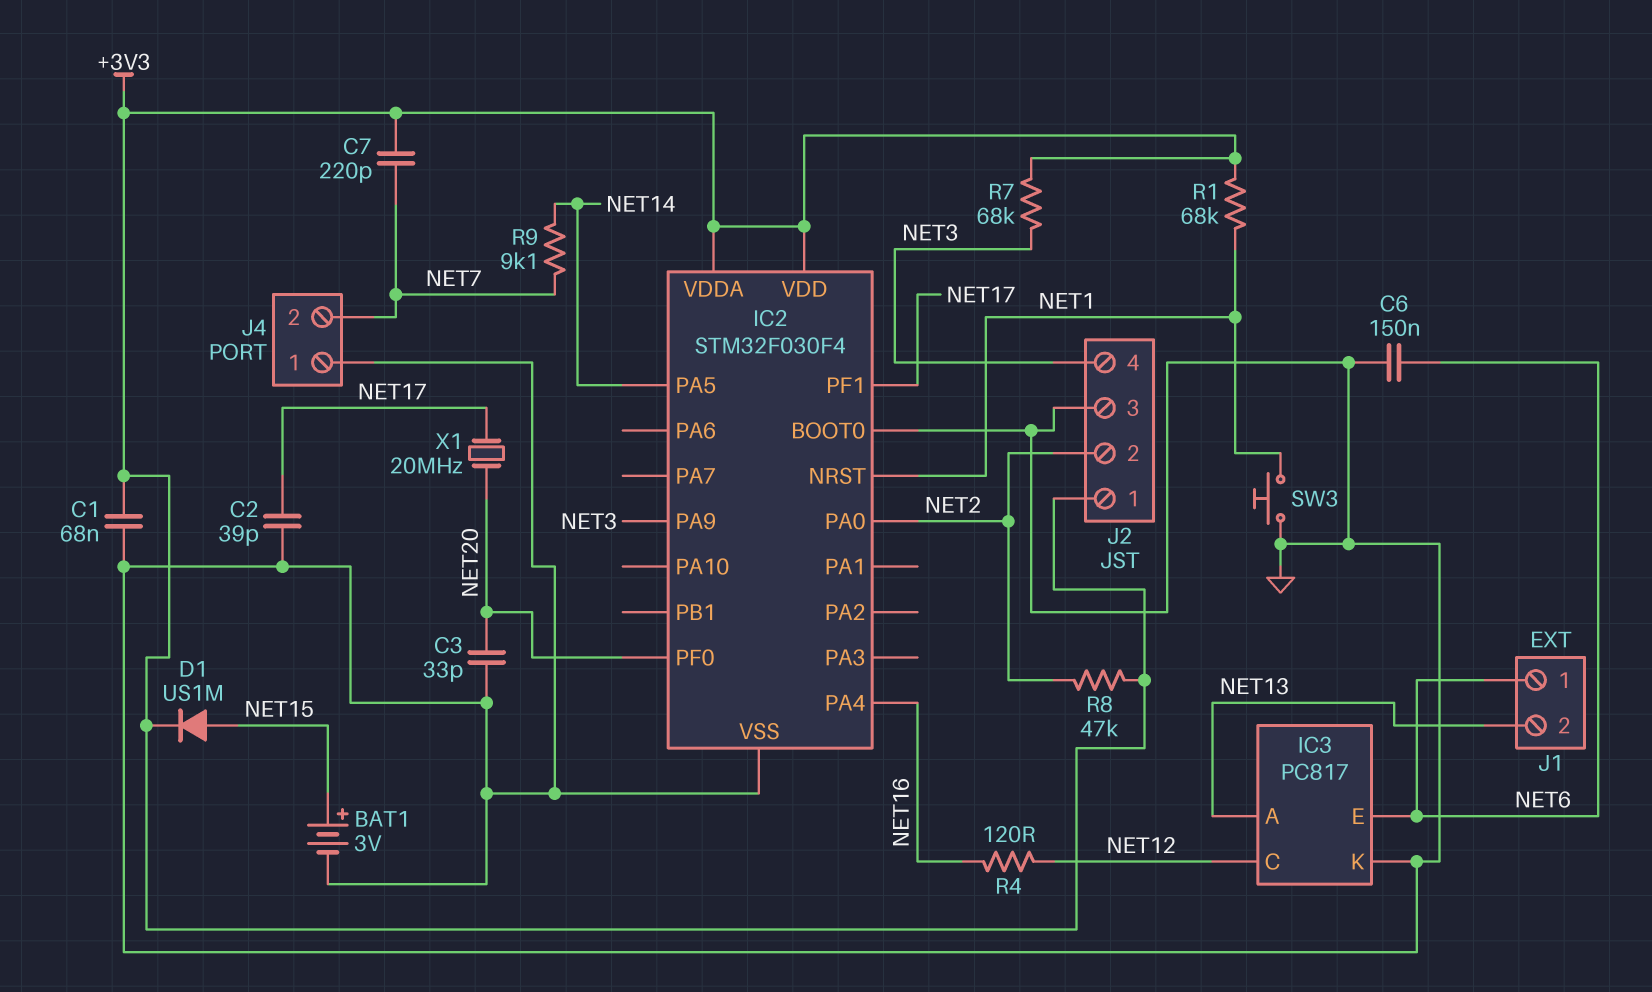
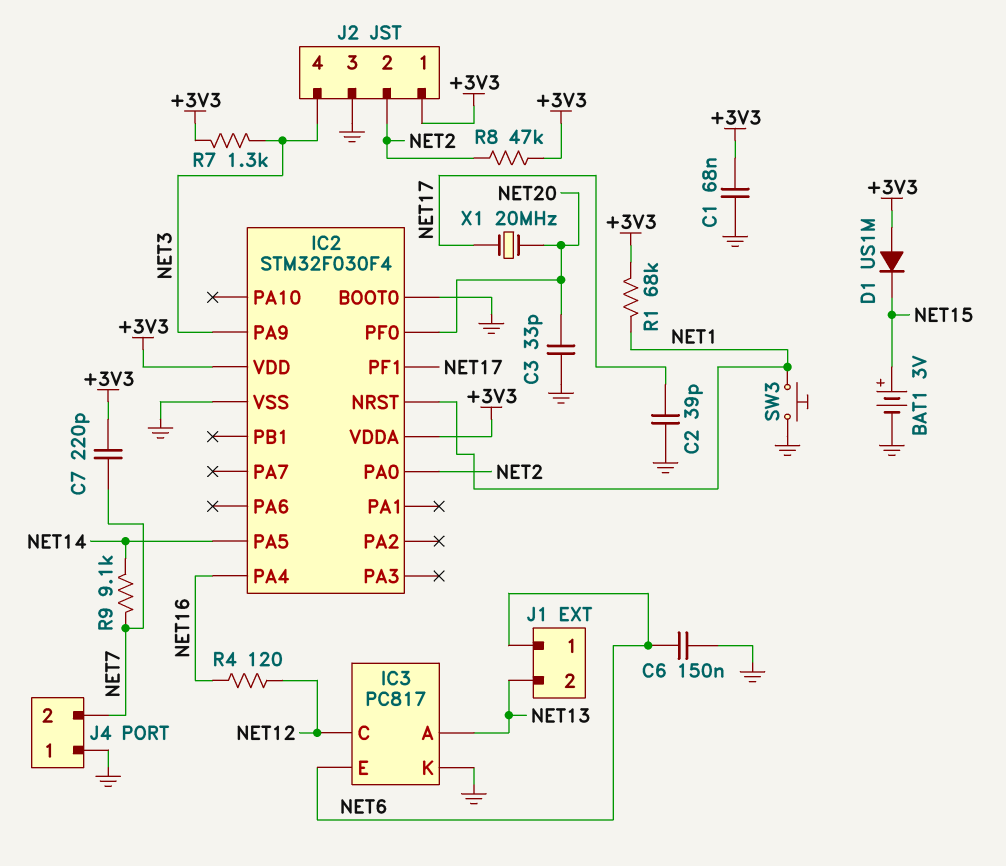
D1: diode US1M (A NET15, K +3V3) -> diode US1M (A +3V3, K NET15)
R7: 68k (+3V3, NET3) -> 1.3k (+3V3, NET3)

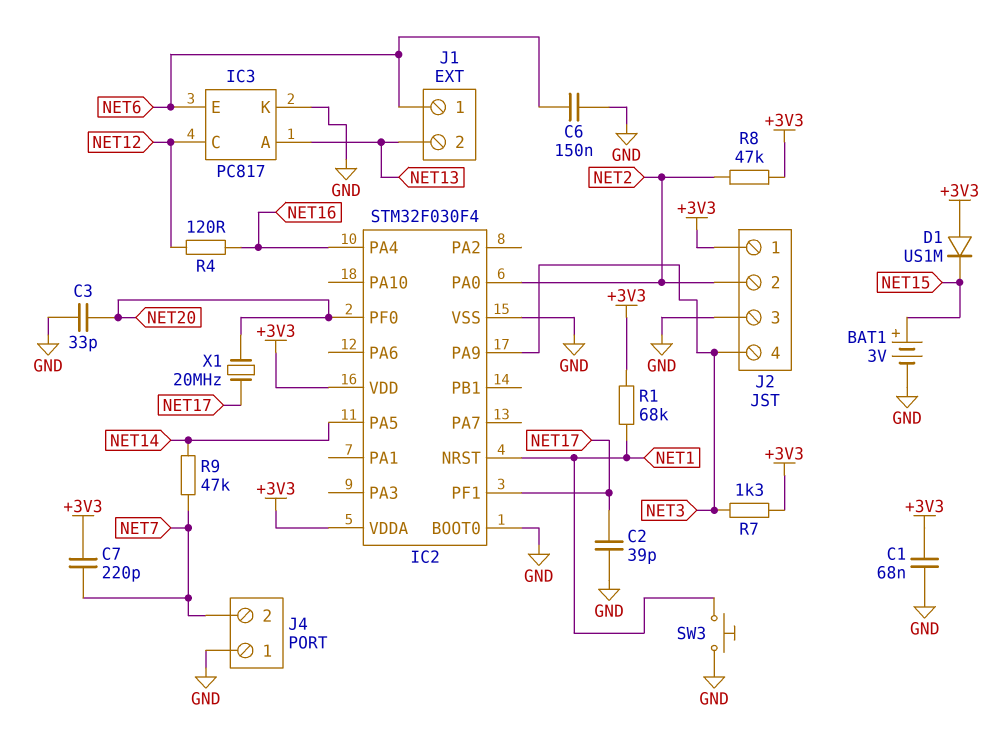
R9: 9.1k (NET7, NET14) -> 47k (NET7, NET14)

